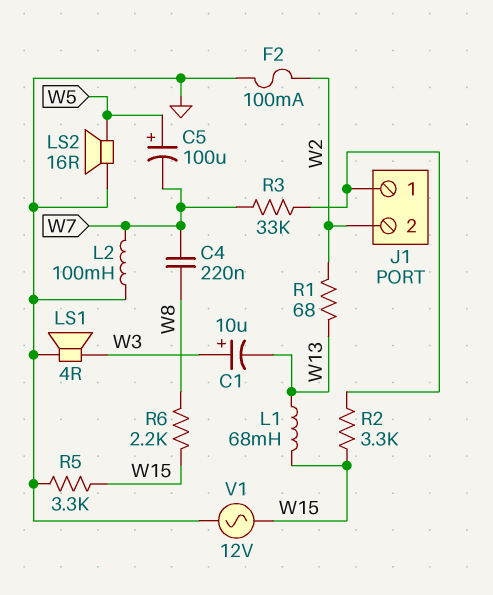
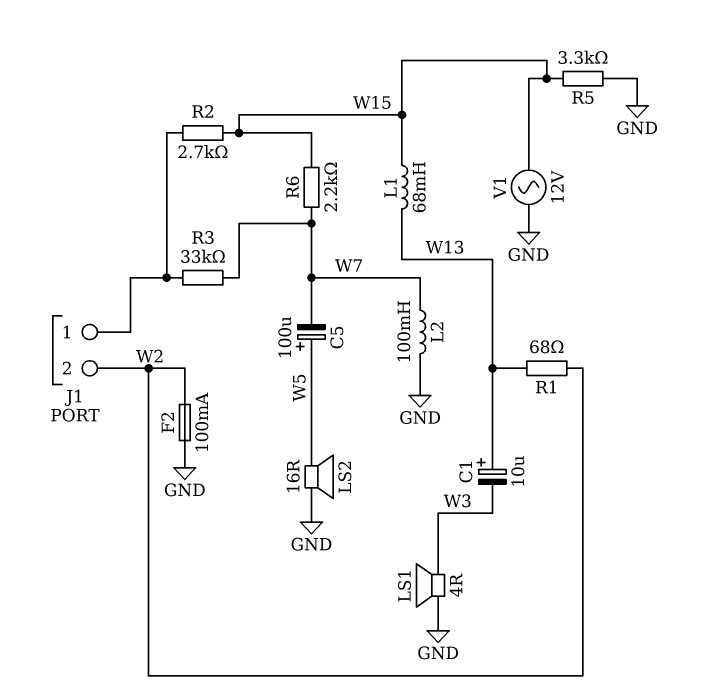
C1: 10uF (plus W3, minus W13) -> 10uF (plus W13, minus W3)
C4: 220nF (W7, W8) -> none
R2: 3.3k (J1/1, W15) -> 2.7k (J1/1, W15)
R6: 2.2k (W8, W15) -> 2.2k (W7, W15)

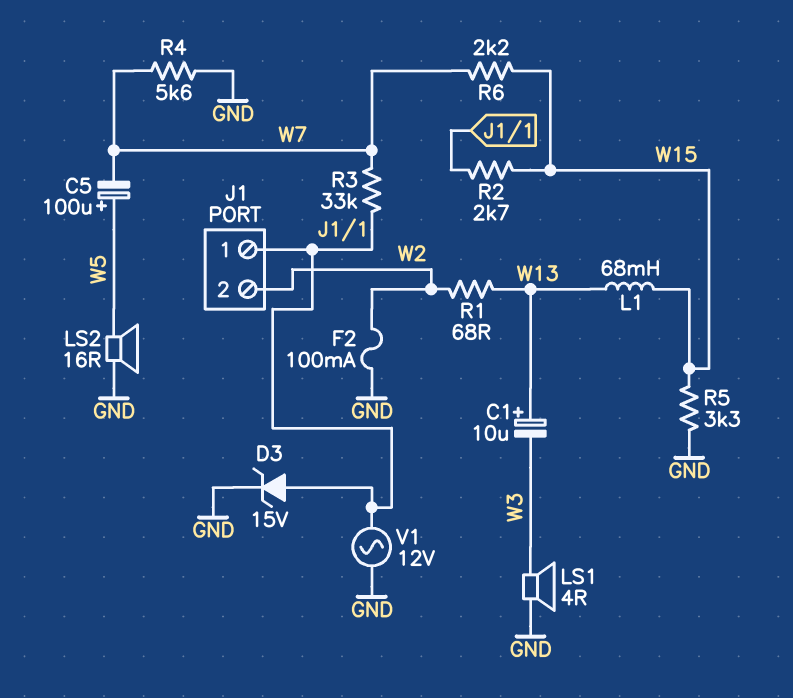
D3: none -> zener 15V (A J1/1, K GND)
L2: 100mH (GND, W7) -> none
R4: none -> 5.6k (GND, W7)
V1: AC 12V (GND, W15) -> AC 12V (GND, J1/1)

